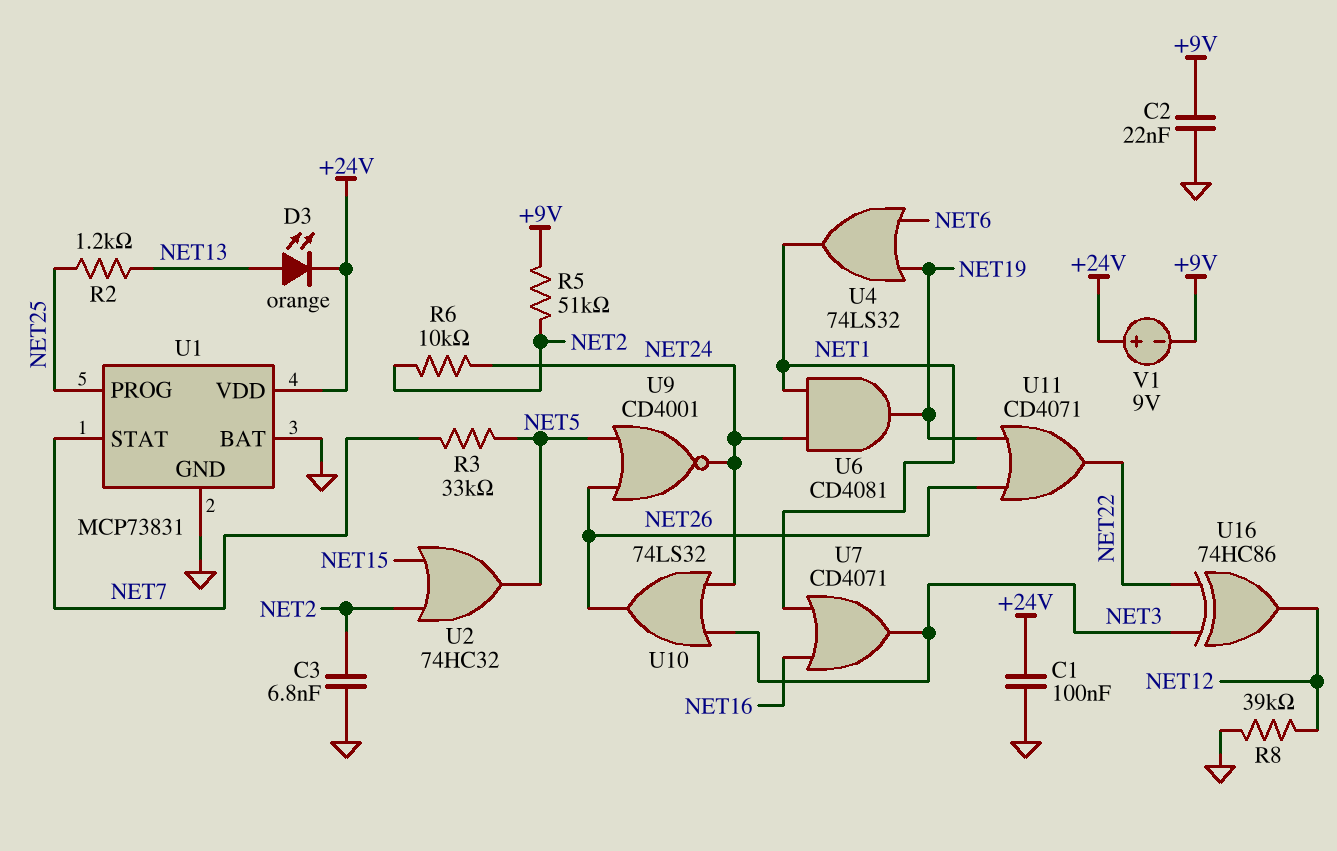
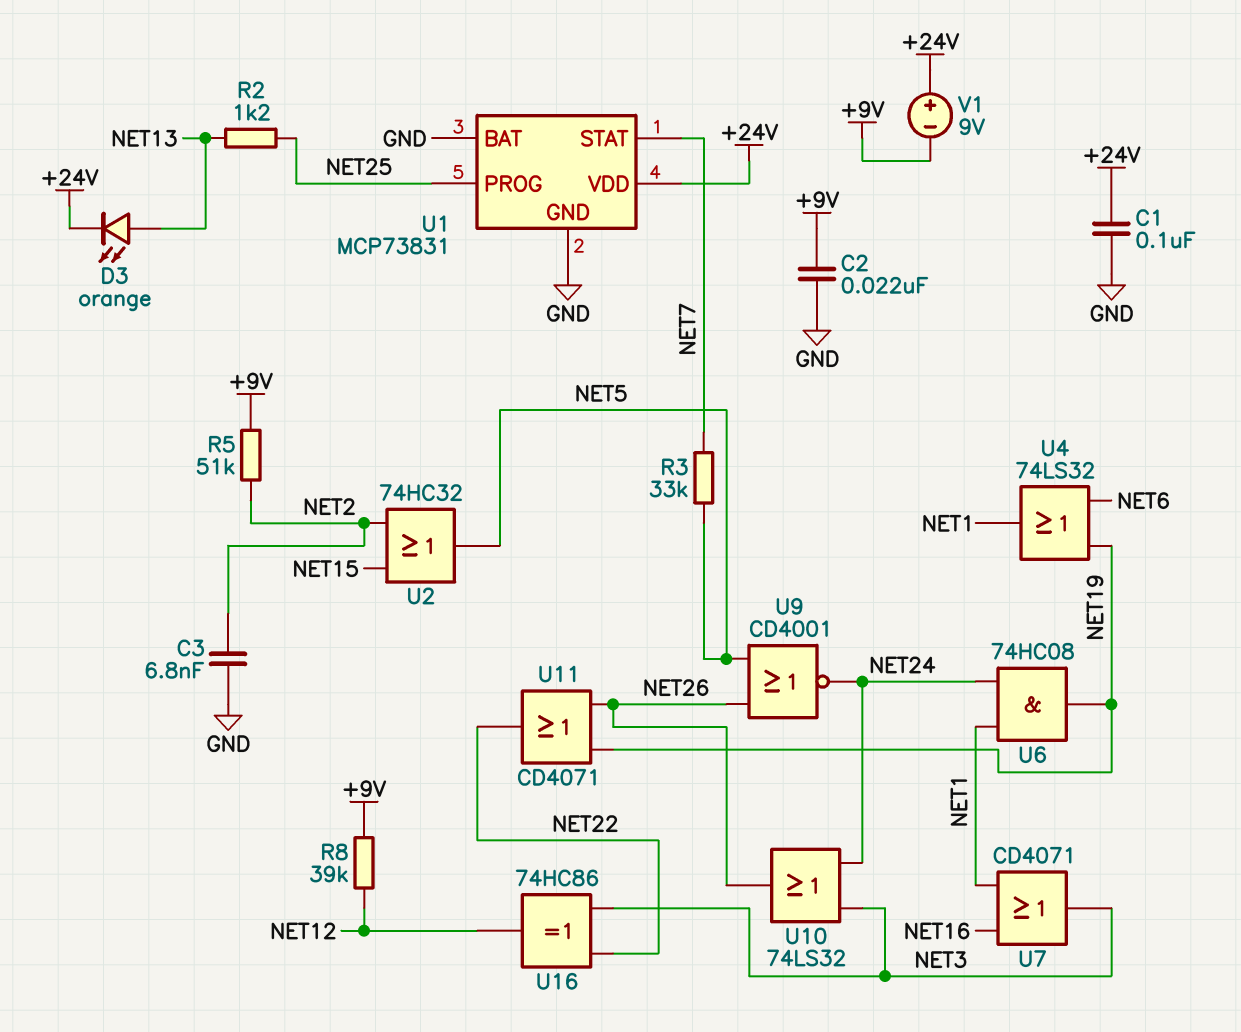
R6: 10k (NET2, NET24) -> none
R8: 39k (GND, NET12) -> 39k (+9V, NET12)
U6: AND CD4081 (in NET1, in NET24, out NET19) -> AND 74HC08 (in NET1, in NET24, out NET19)

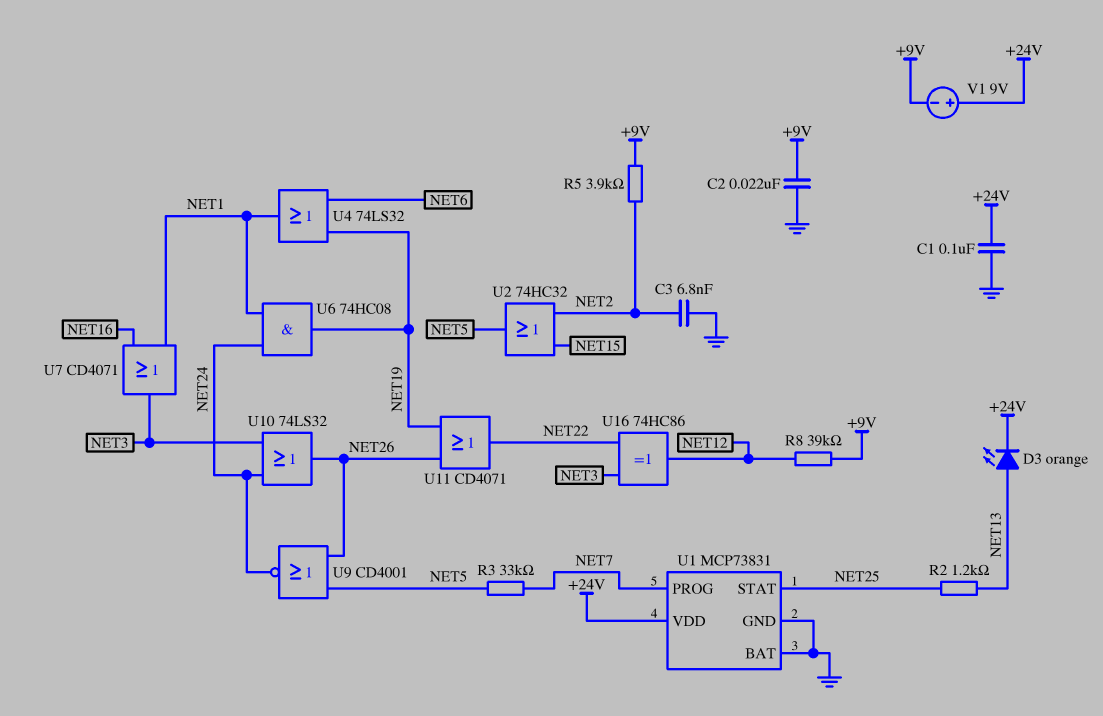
R5: 51k (+9V, NET2) -> 3.9k (+9V, NET2)
U1 pin PROG: NET25 -> NET7
U1 pin STAT: NET7 -> NET25

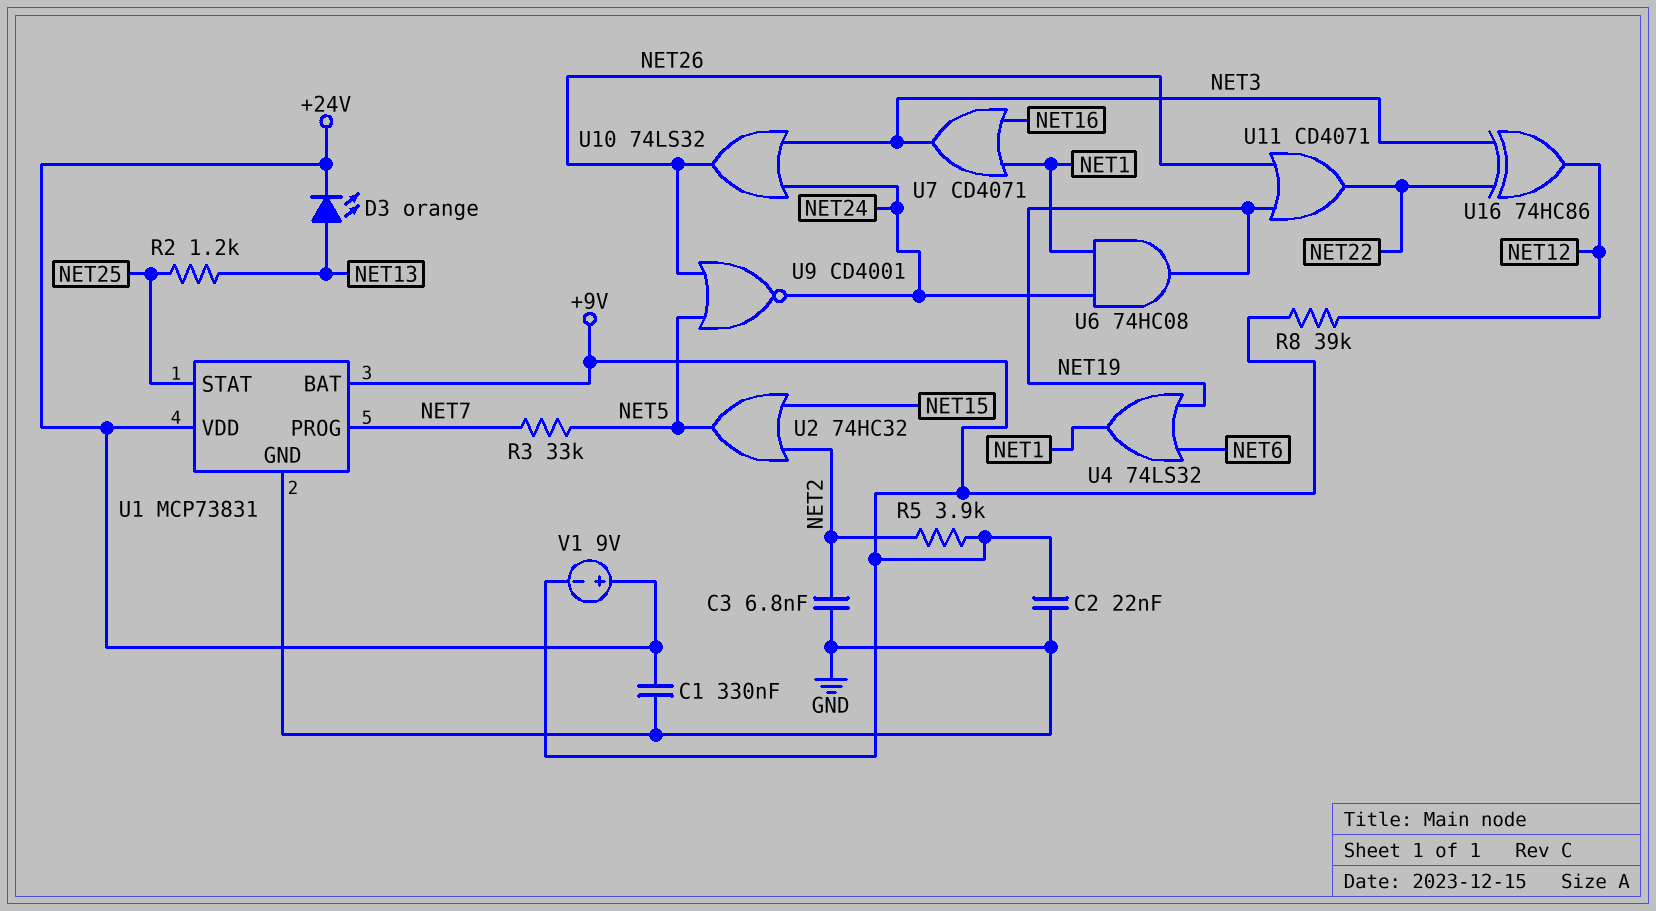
C1: 100nF (+24V, GND) -> 330nF (+24V, GND)
U1 pin BAT: GND -> +9V

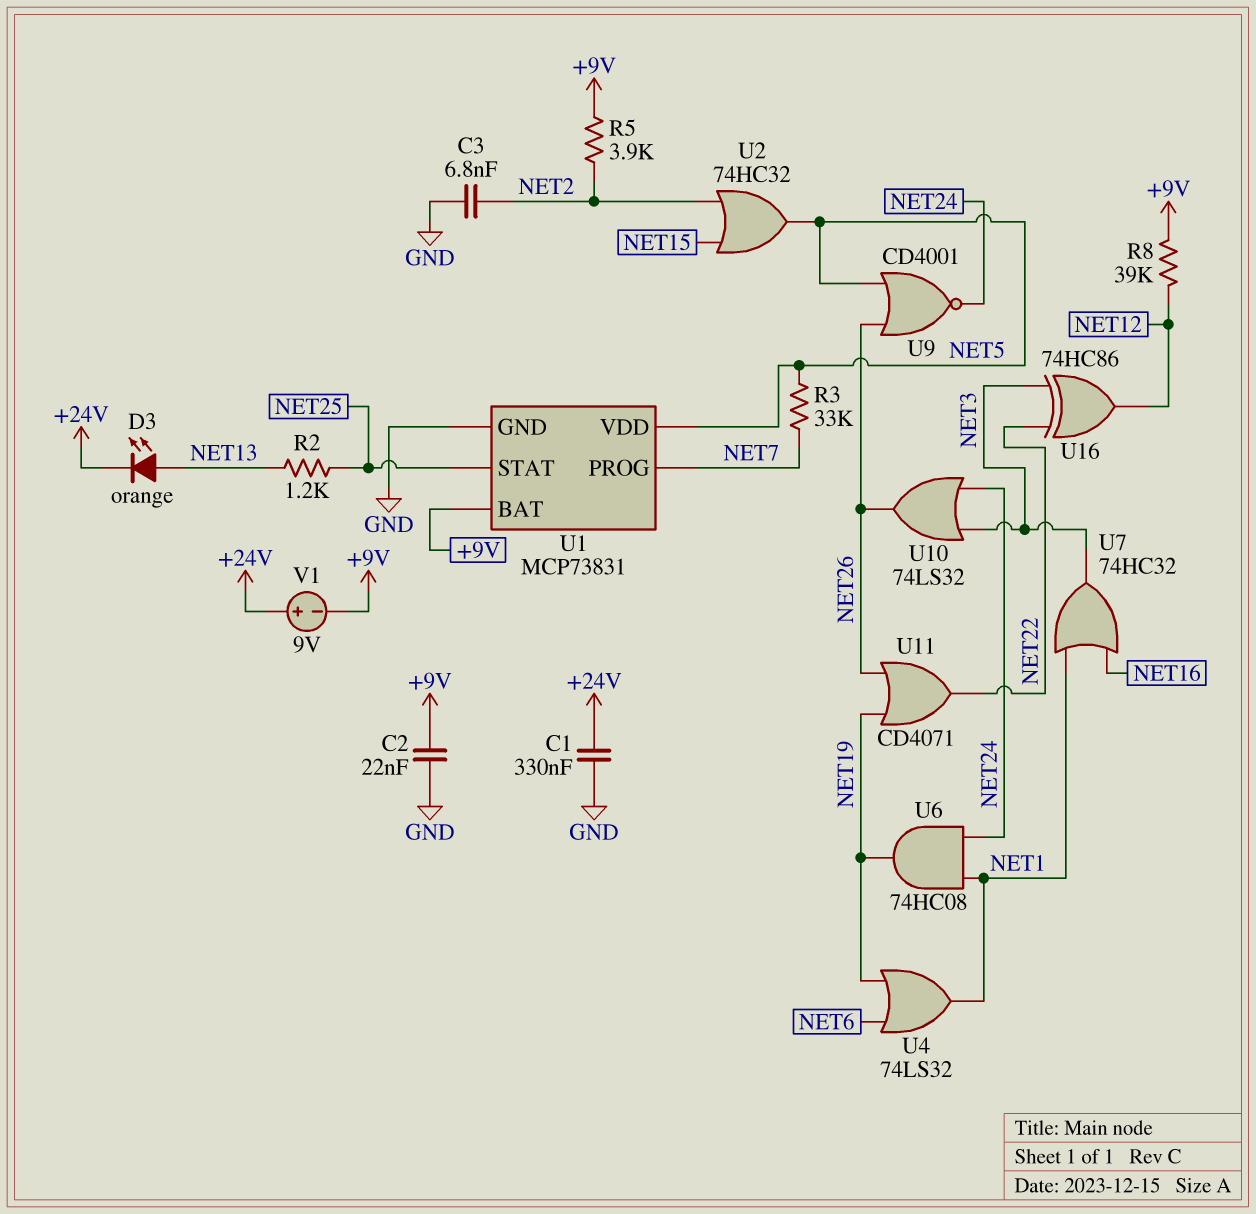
U1 pin VDD: +24V -> NET5
U7: OR CD4071 (in NET1, in NET16, out NET3) -> OR 74HC32 (in NET1, in NET16, out NET3)

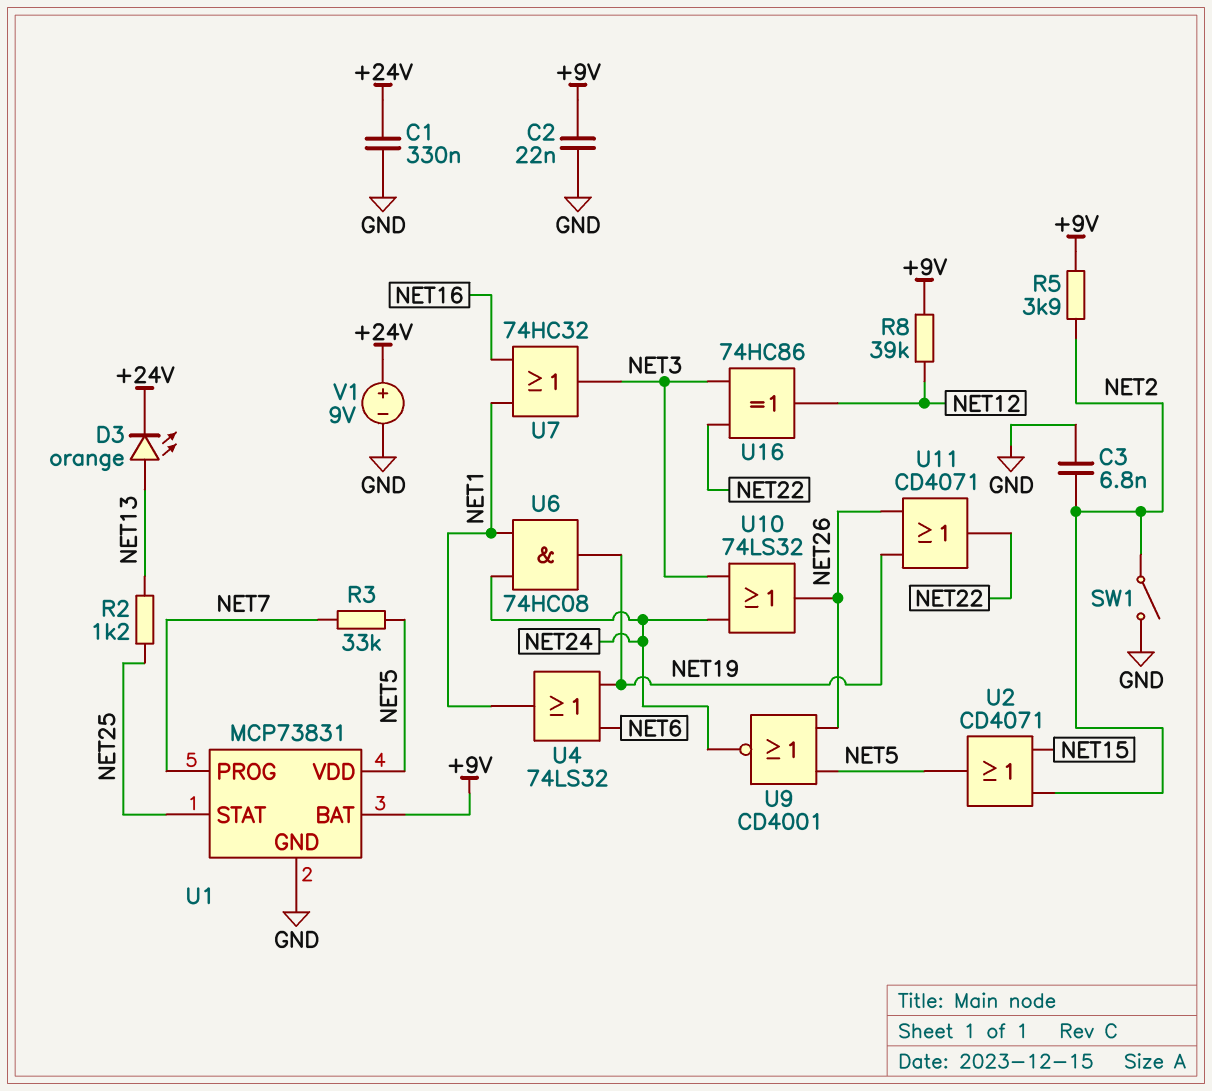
SW1: none -> switch (GND, NET2)
U2: OR 74HC32 (in NET2, in NET15, out NET5) -> OR CD4071 (in NET2, in NET15, out NET5)
V1: 9V (plus +24V, minus +9V) -> 9V (plus +24V, minus GND)

